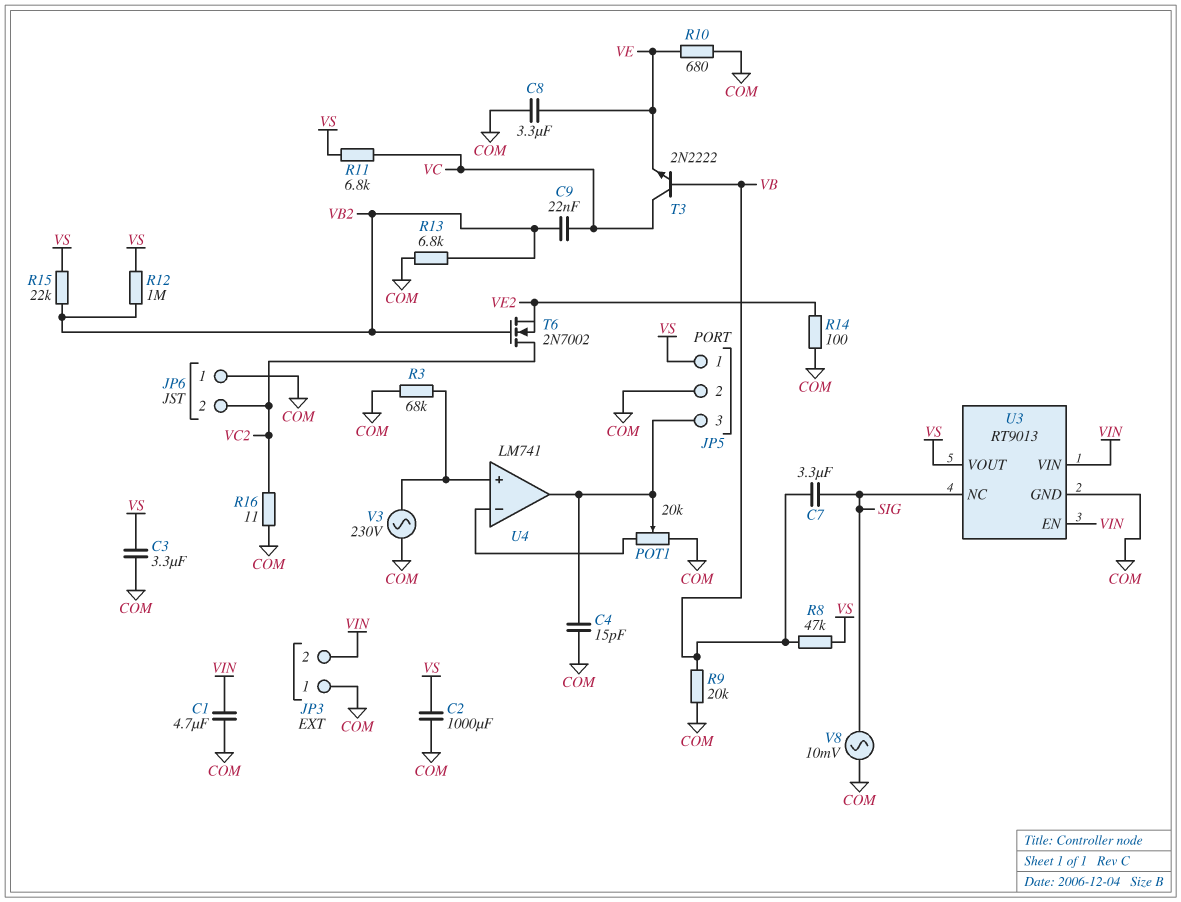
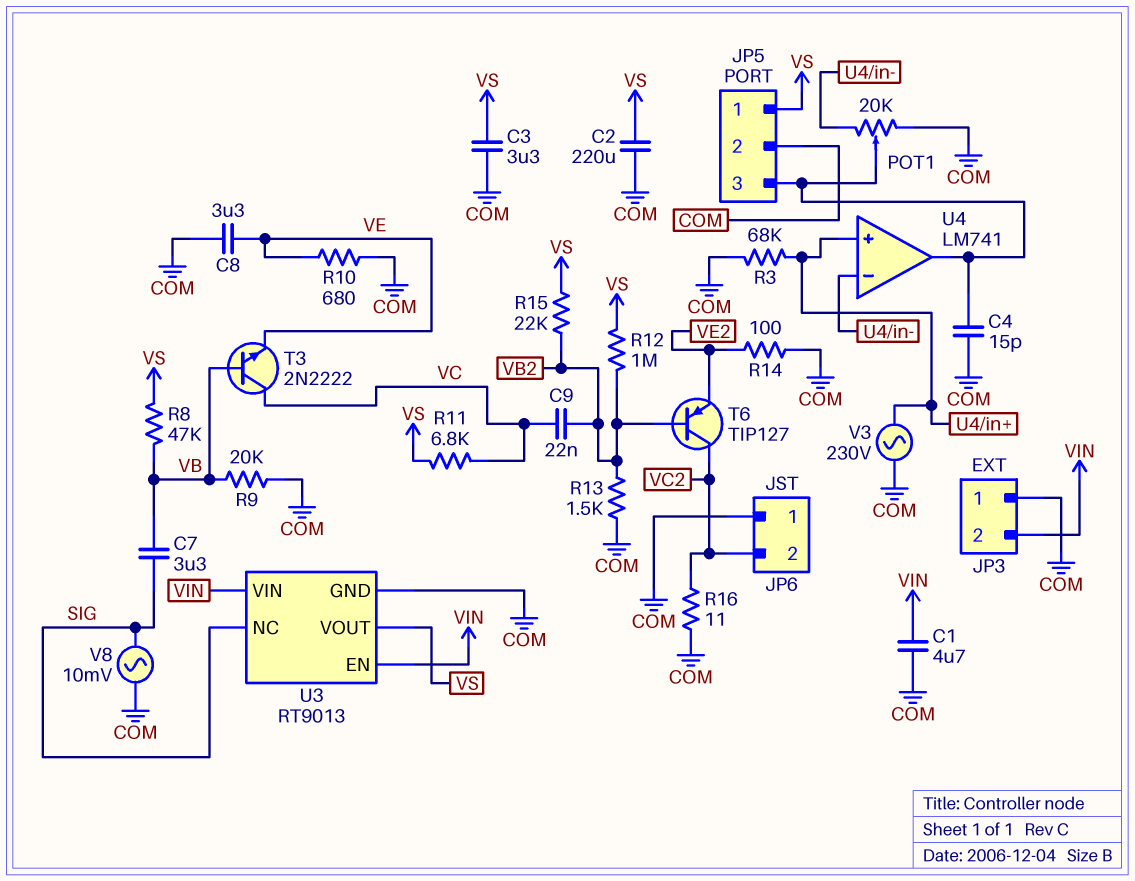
C2: 1000uF (COM, VS) -> 220uF (COM, VS)
R13: 6.8k (COM, VB2) -> 1.5k (COM, VB2)
T6: NMOS 2N7002 (G VB2, D VC2, S VE2) -> PNP TIP127 (B VB2, C VC2, E VE2)

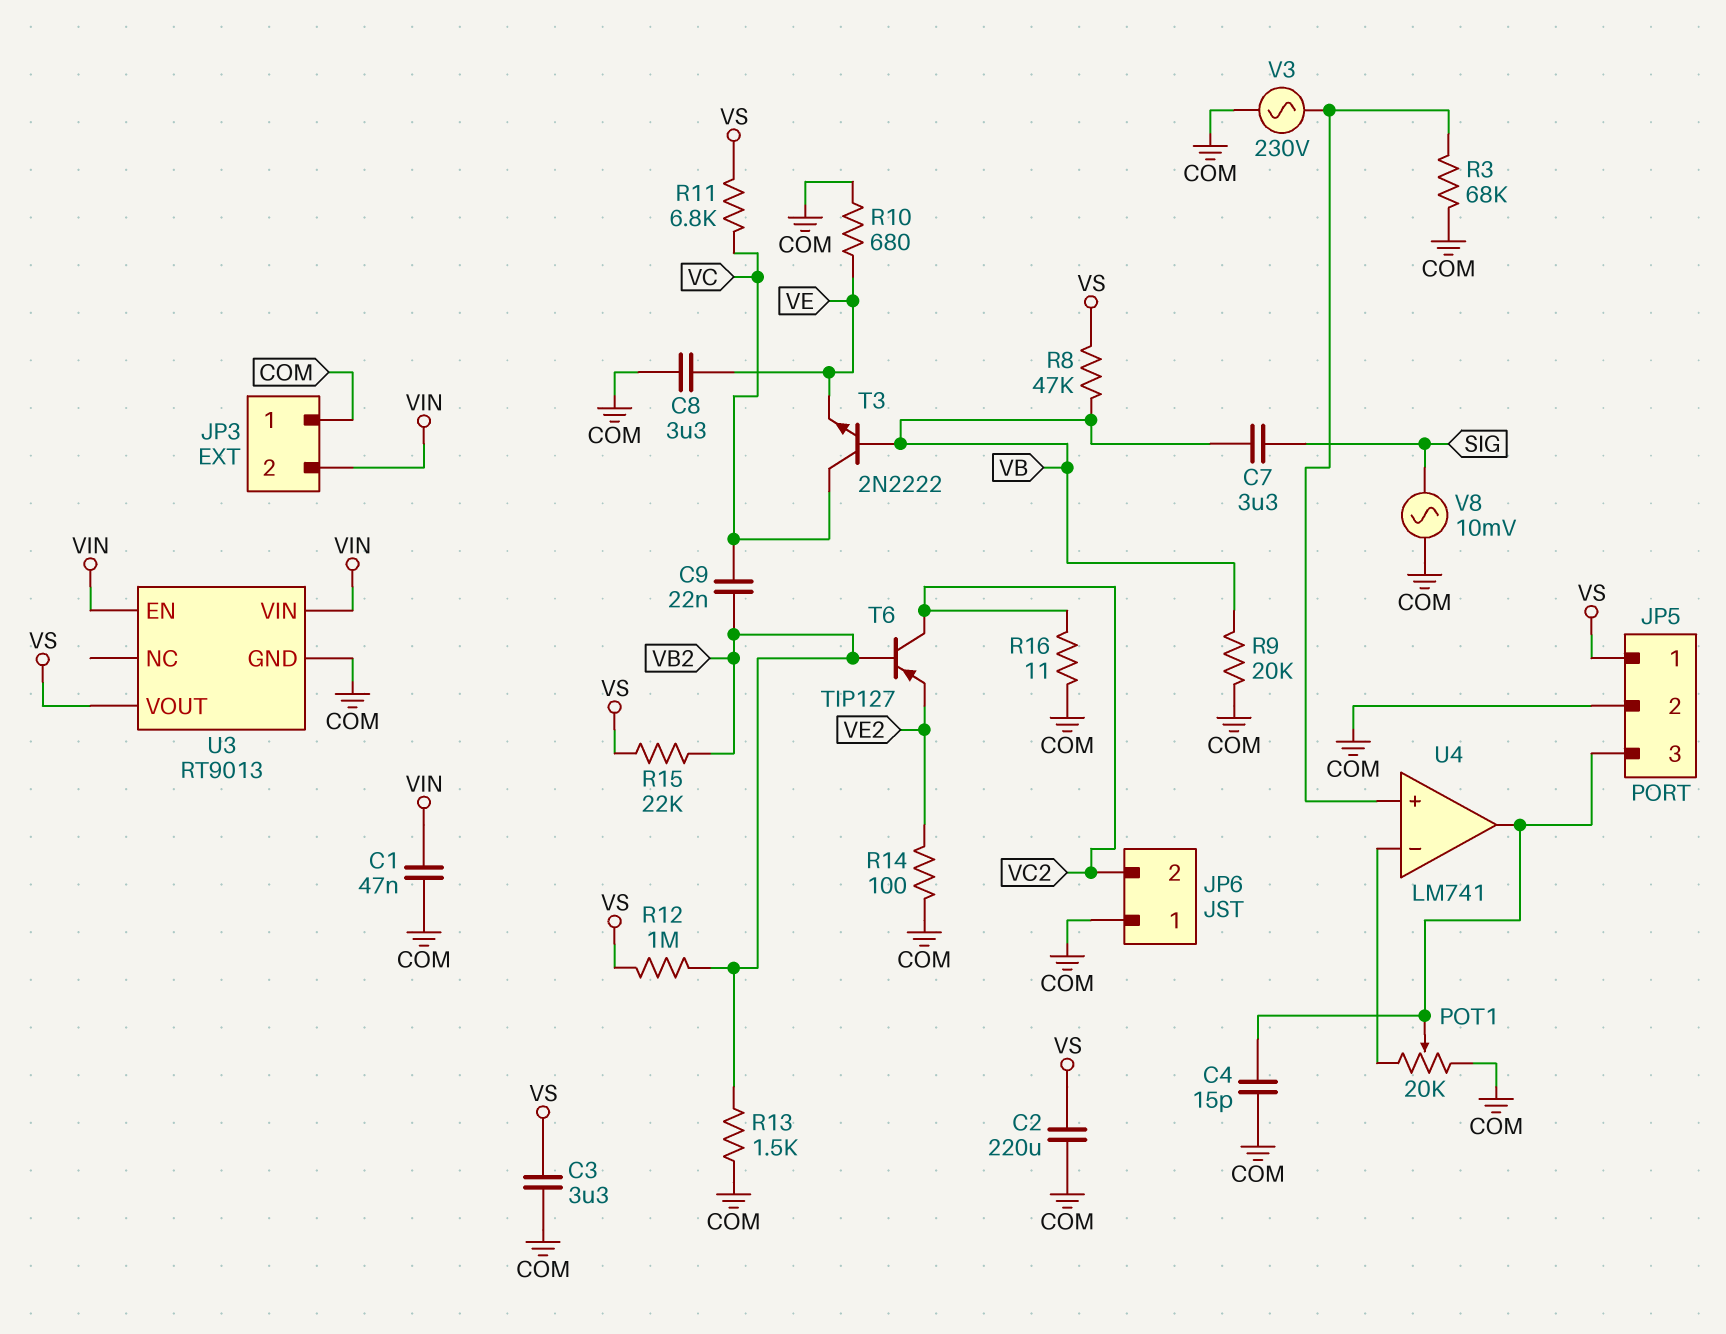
C1: 4.7uF (COM, VIN) -> 47nF (COM, VIN)
U3 pin NC: SIG -> none

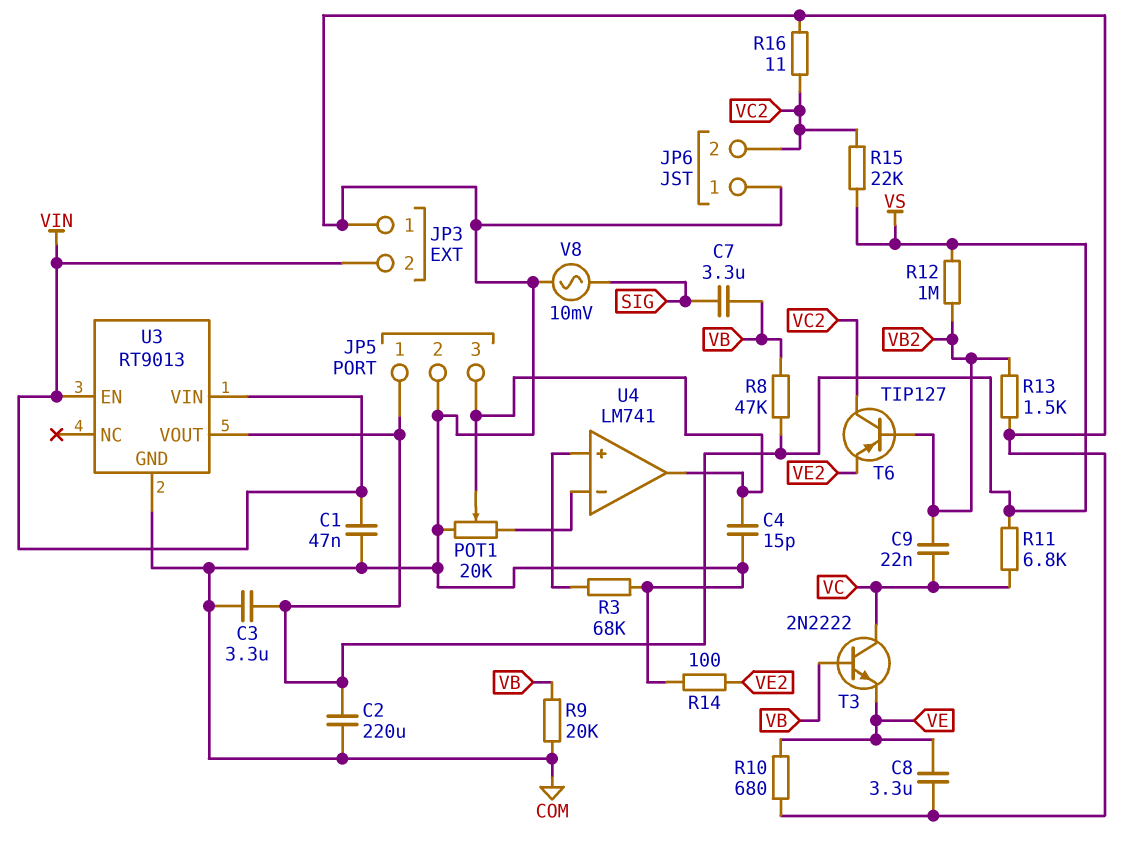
R15: 22k (VB2, VS) -> 22k (VC2, VS)
V3: AC 230V (COM, U4/in+) -> none

